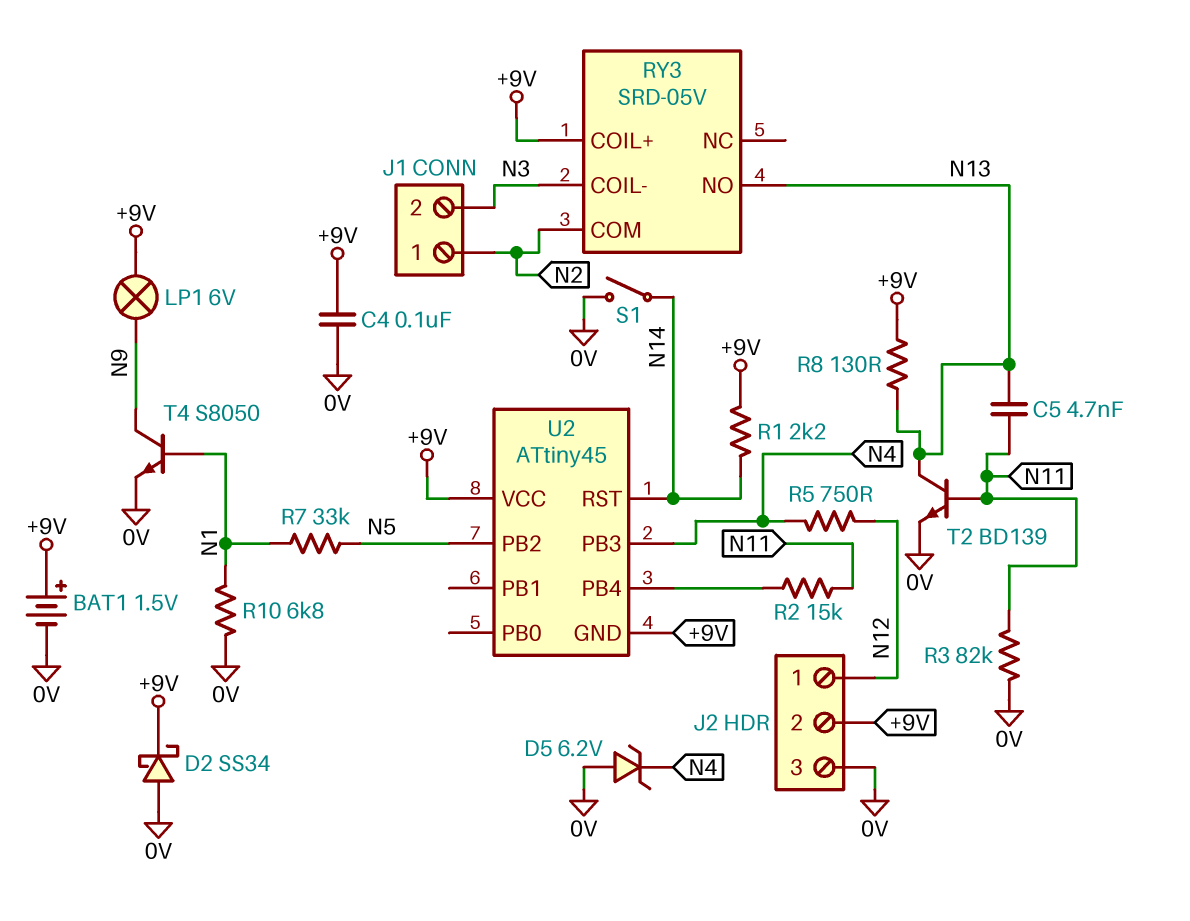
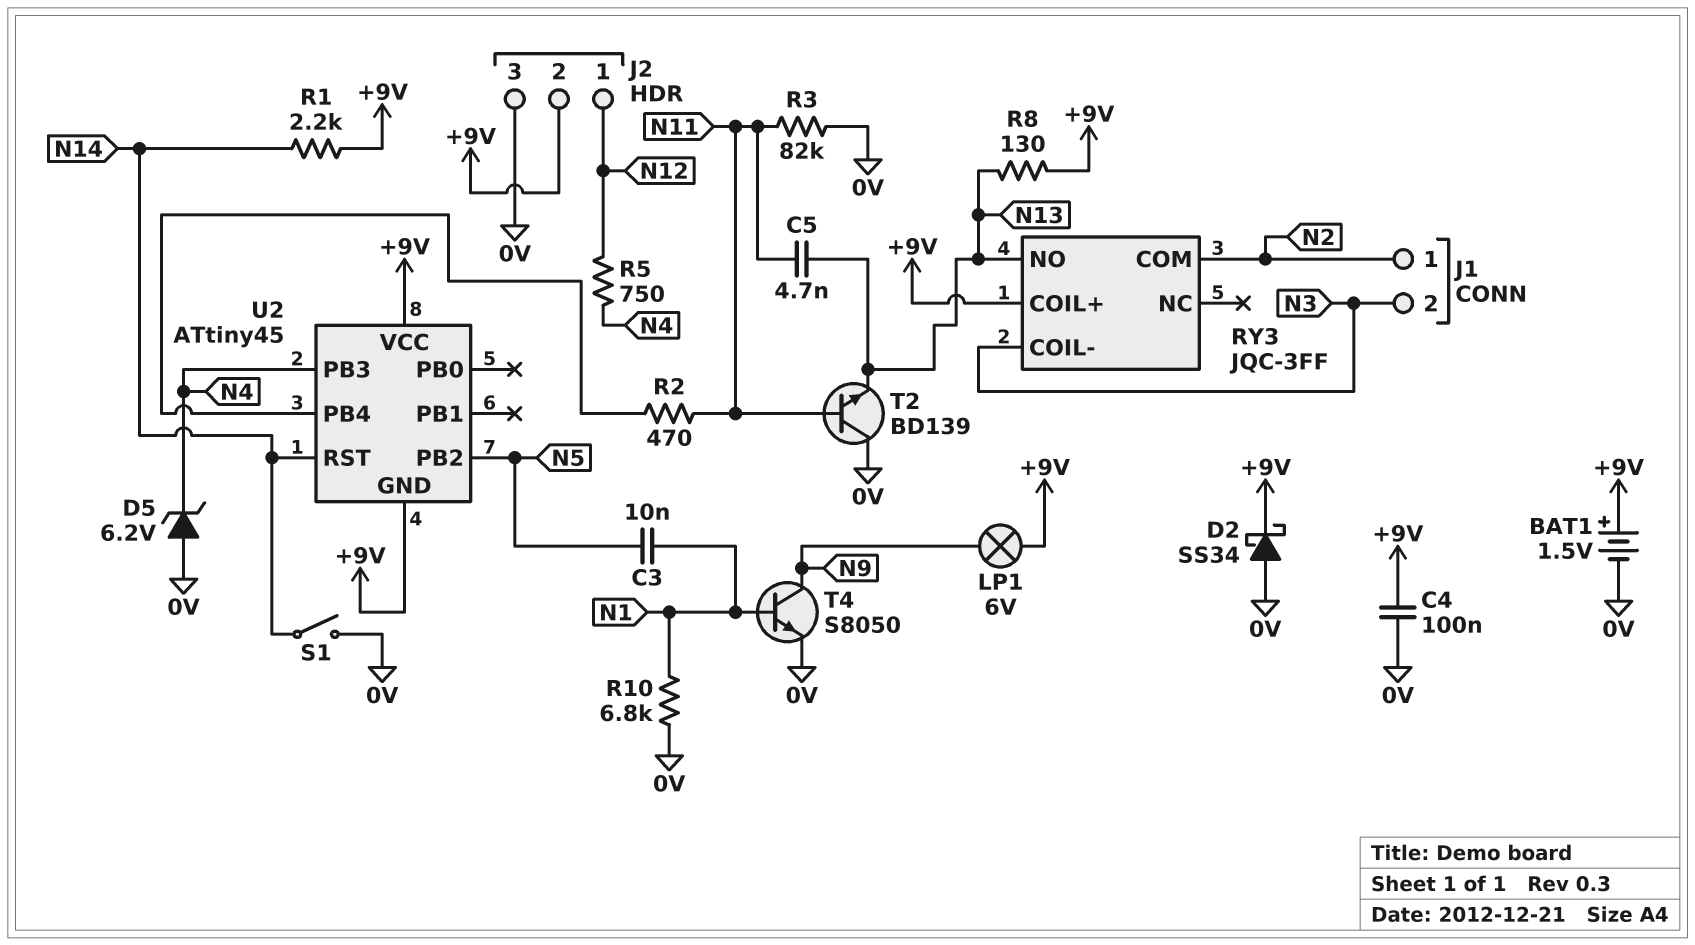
C3: none -> 10nF (N1, N5)
R2: 15k (N11, U2/PB4) -> 470 (N11, U2/PB4)
R7: 33k (N1, N5) -> none
RY3: SRD-05V -> JQC-3FF
T2: NPN BD139 (B N11, C N13, E 0V) -> NPN BD139 (B N11, C 0V, E N13)

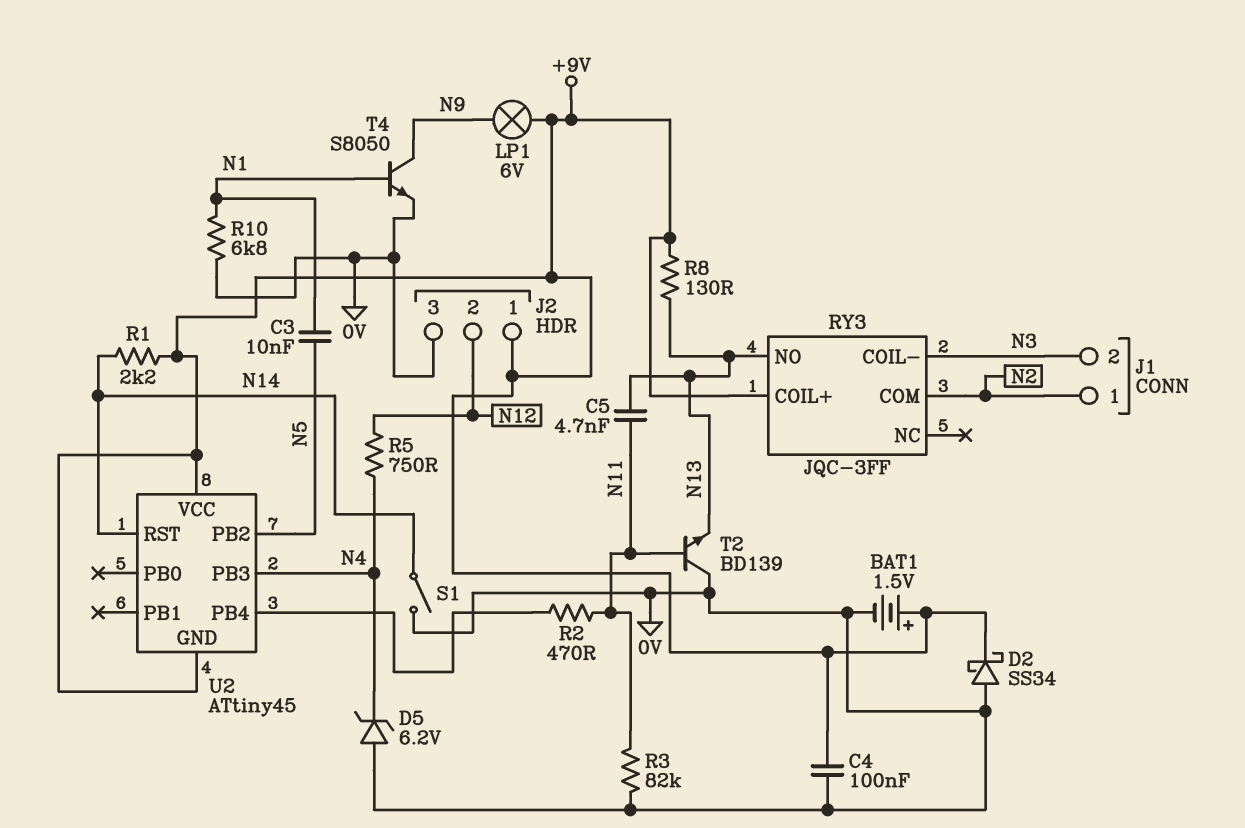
J2 pin 1: N12 -> +9V
J2 pin 2: +9V -> N12

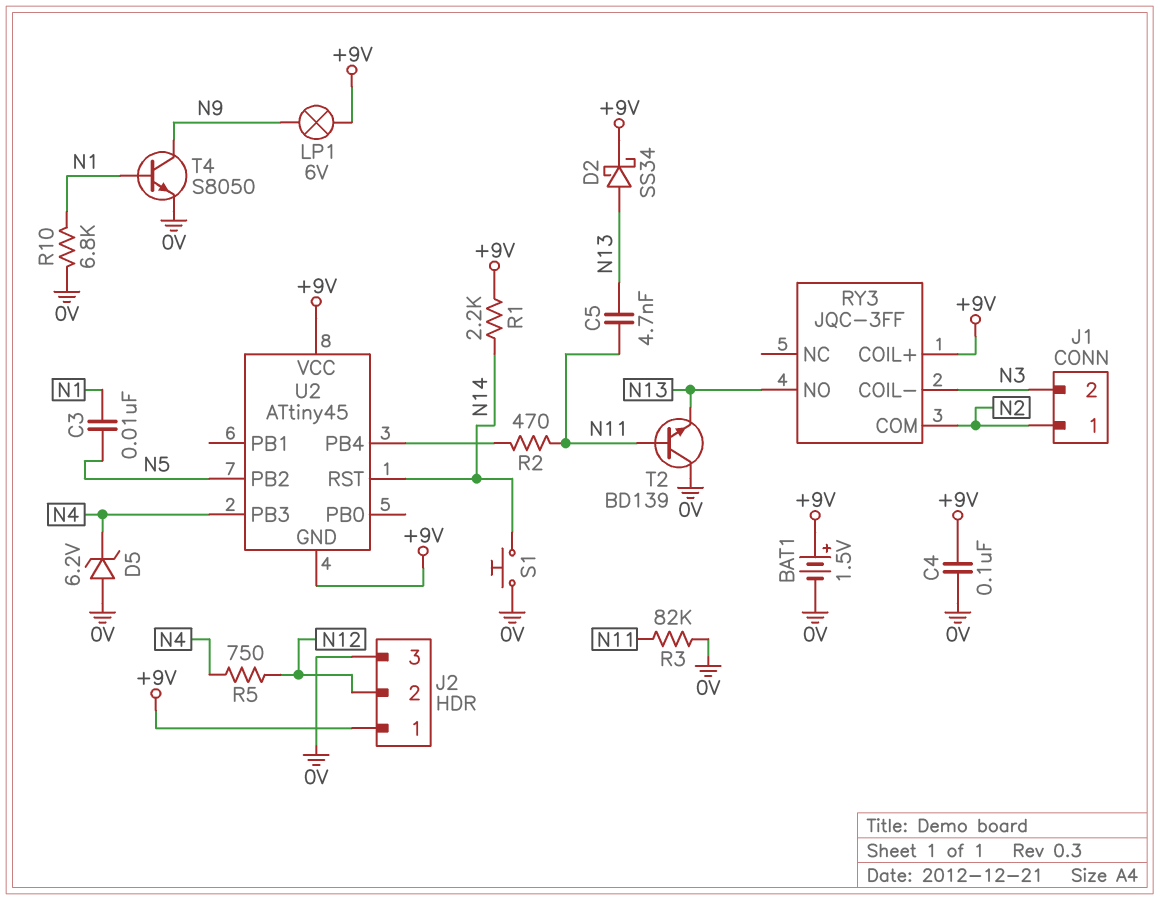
D2: schottky SS34 (A 0V, K +9V) -> schottky SS34 (A N13, K +9V)
R8: 130 (+9V, N13) -> none
S1: switch (0V, N14) -> button (0V, N14)

